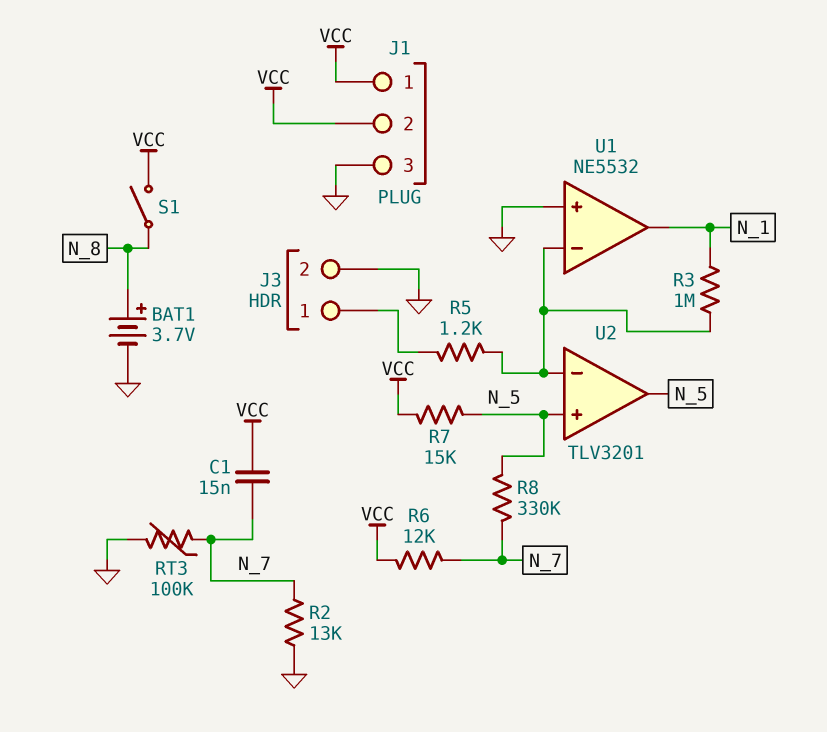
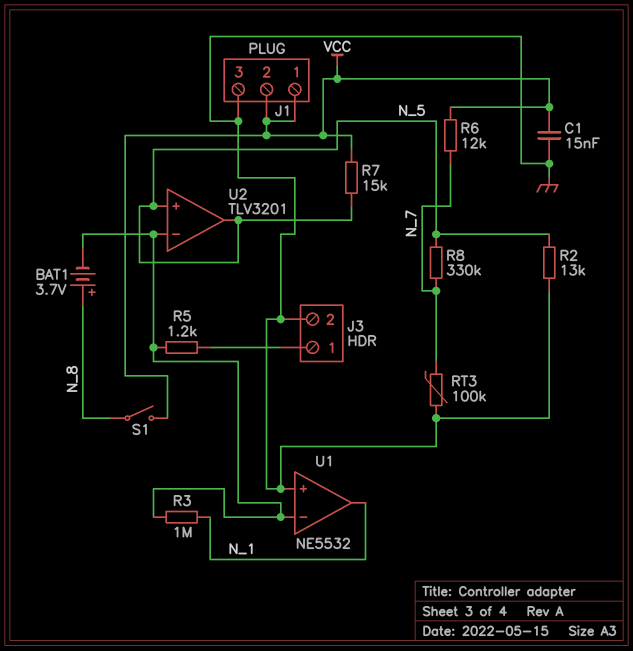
BAT1: 3.7V (plus N_8, minus GND) -> 3.7V (plus N_8, minus U1/in-)
C1: 15nF (N_7, VCC) -> 15nF (GND, VCC)
R2: 13k (GND, N_7) -> 13k (GND, N_5)

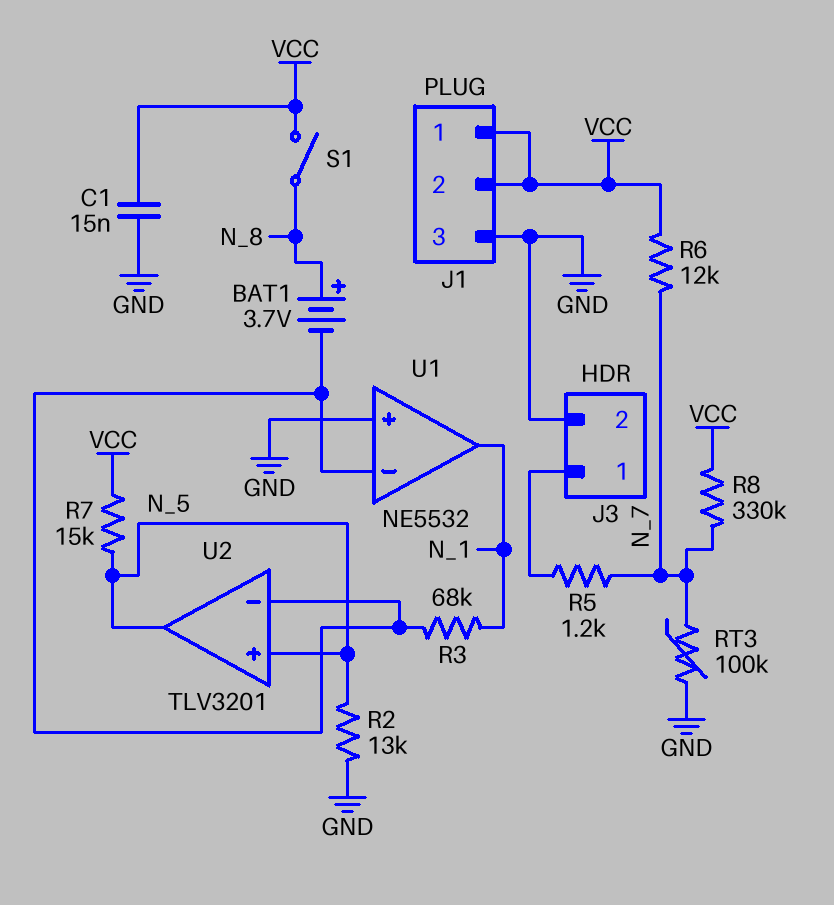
R3: 1M (N_1, U1/in-) -> 68k (N_1, U1/in-)
R5: 1.2k (J3/1, U1/in-) -> 1.2k (J3/1, N_7)
R8: 330k (N_5, N_7) -> 330k (N_7, VCC)

